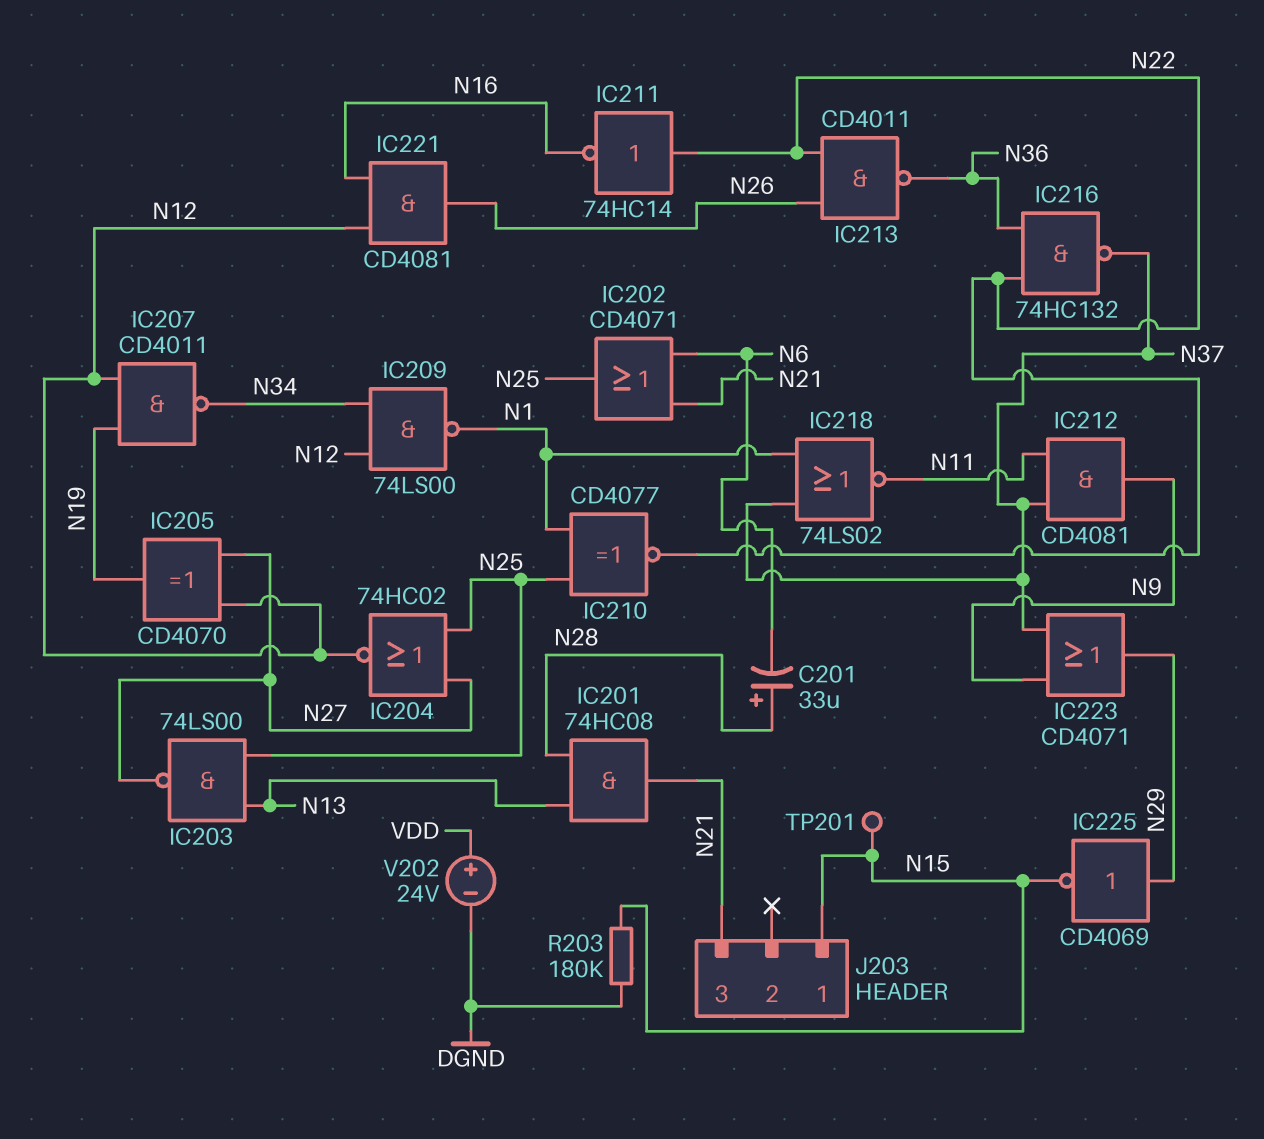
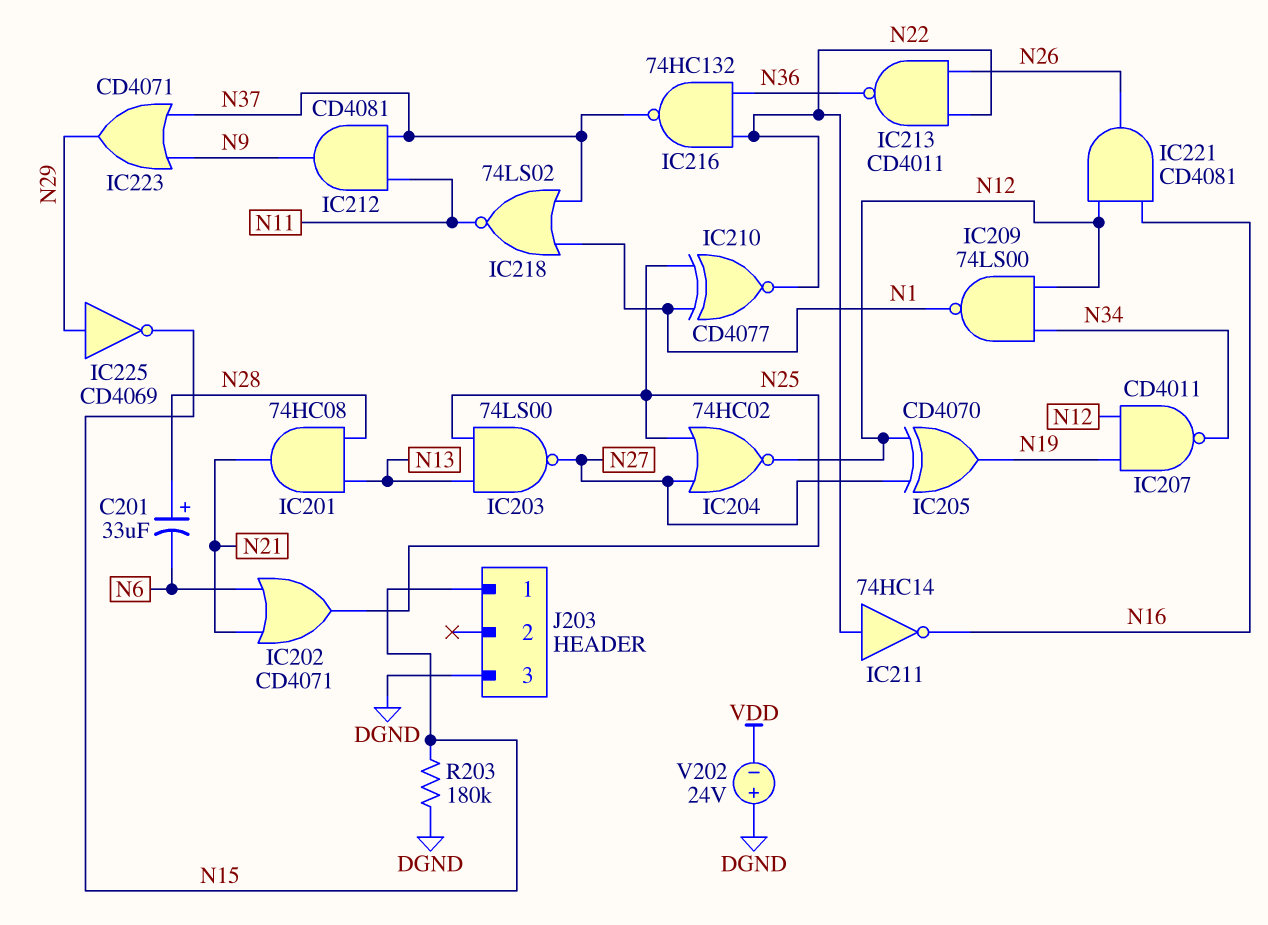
J203 pin 3: N21 -> DGND
TP201: test point (N15) -> none
V202: 24V (plus VDD, minus DGND) -> 24V (plus DGND, minus VDD)

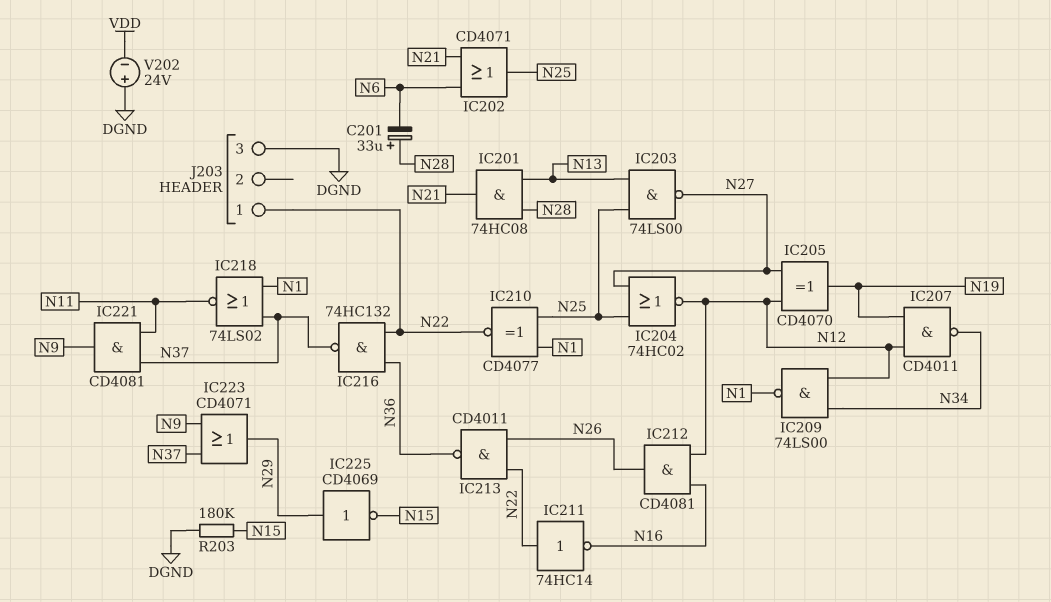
IC212: AND CD4081 (in N11, in N37, out N9) -> AND CD4081 (in N12, in N16, out N26)
IC221: AND CD4081 (in N12, in N16, out N26) -> AND CD4081 (in N11, in N37, out N9)
J203 pin 1: N15 -> N22

